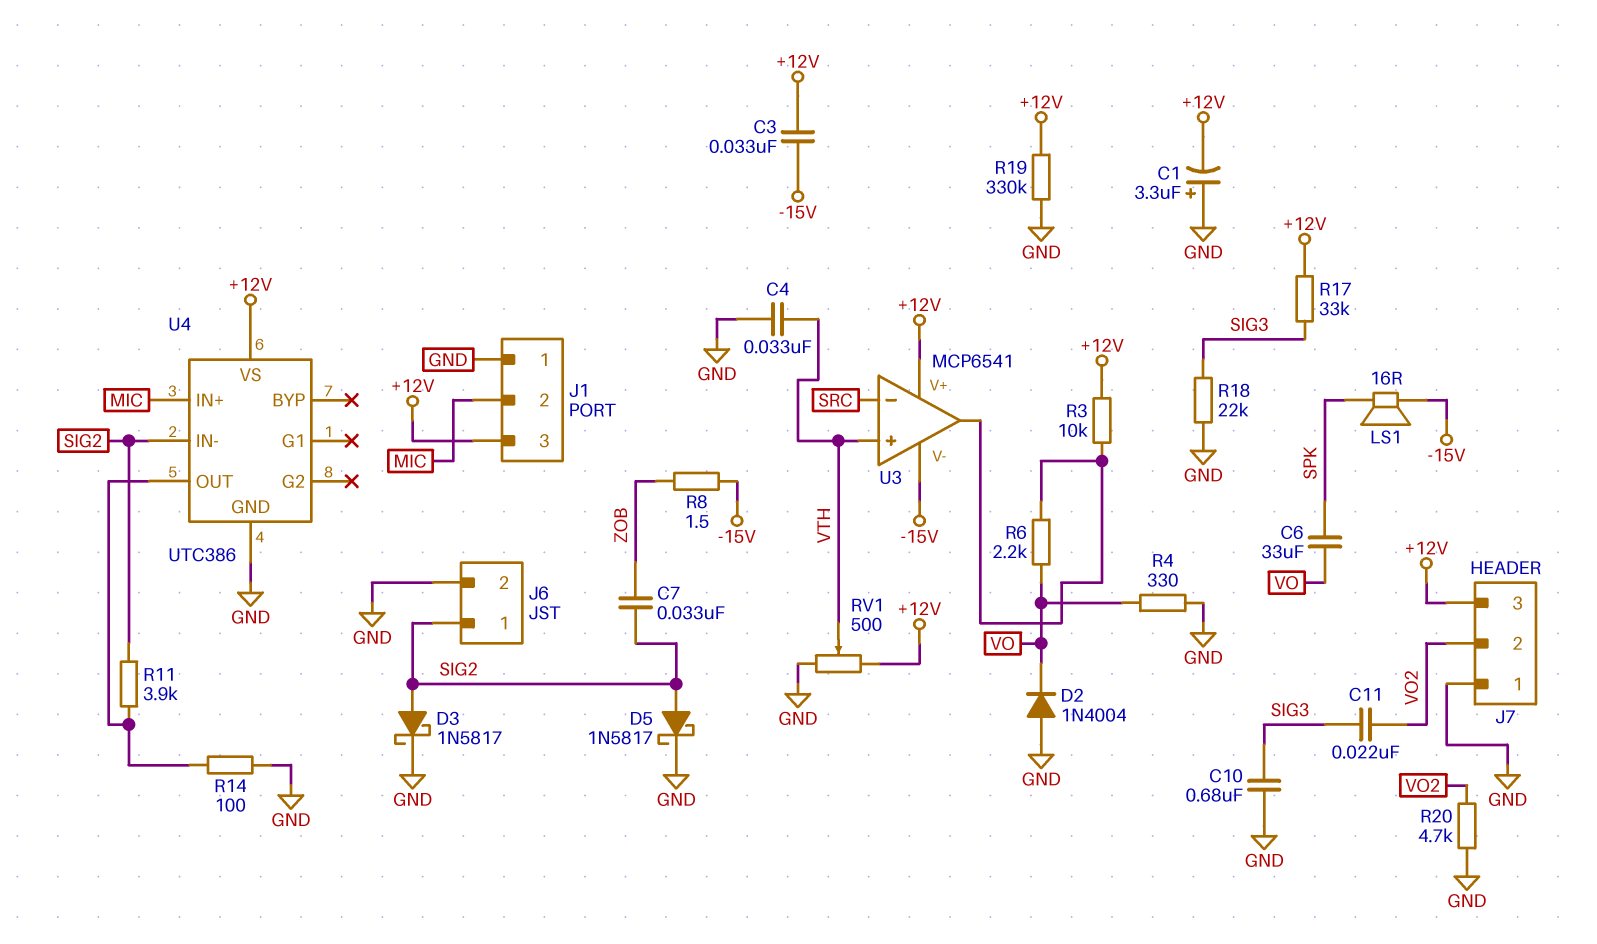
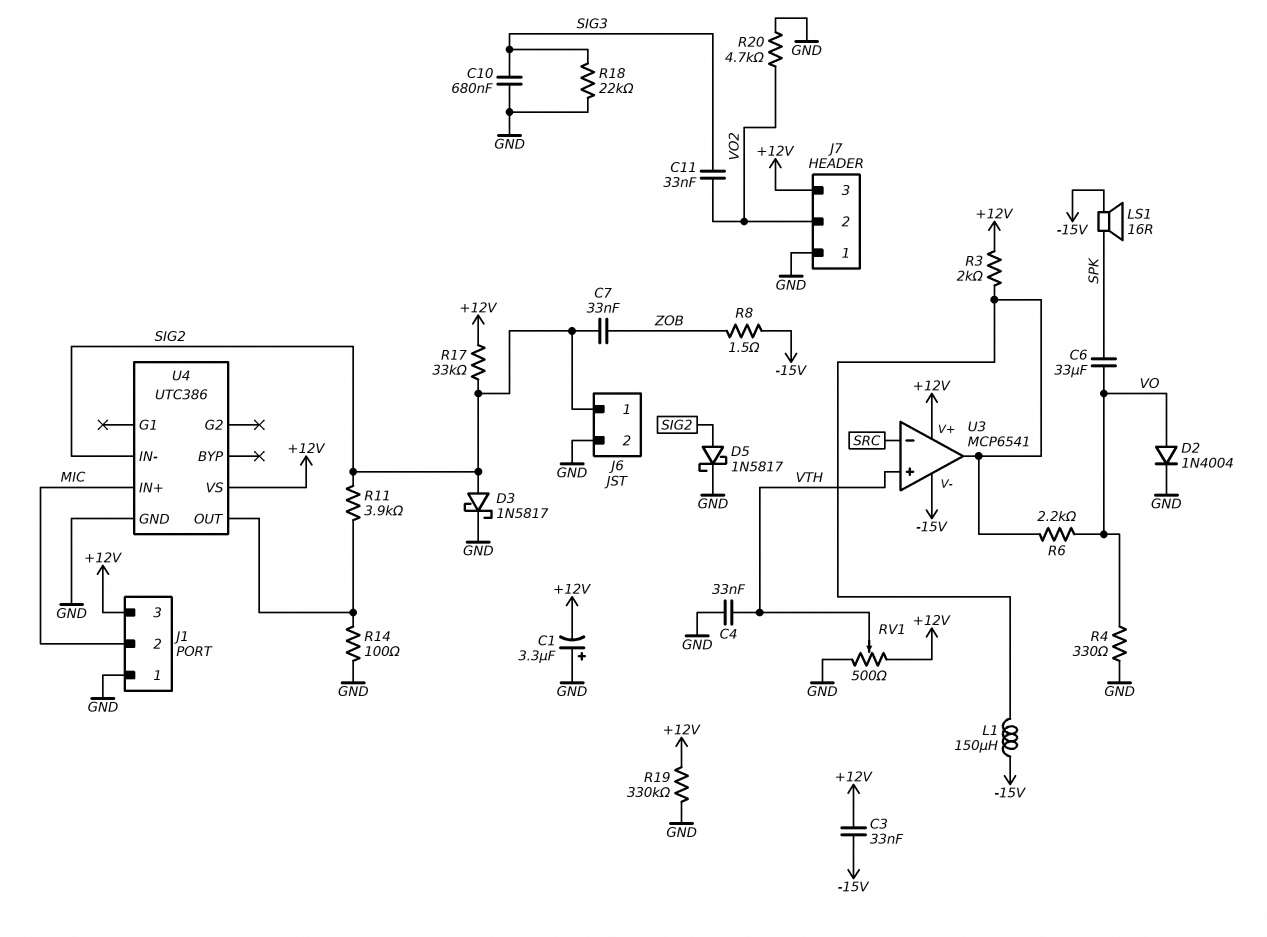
C11: 22nF (SIG3, VO2) -> 33nF (SIG3, VO2)
D2: diode 1N4004 (A GND, K VO) -> diode 1N4004 (A VO, K GND)
L1: none -> 150uH (-15V, U3/out)
R3: 10k (+12V, U3/out) -> 2k (+12V, U3/out)
R17: 33k (+12V, SIG3) -> 33k (+12V, SIG2)

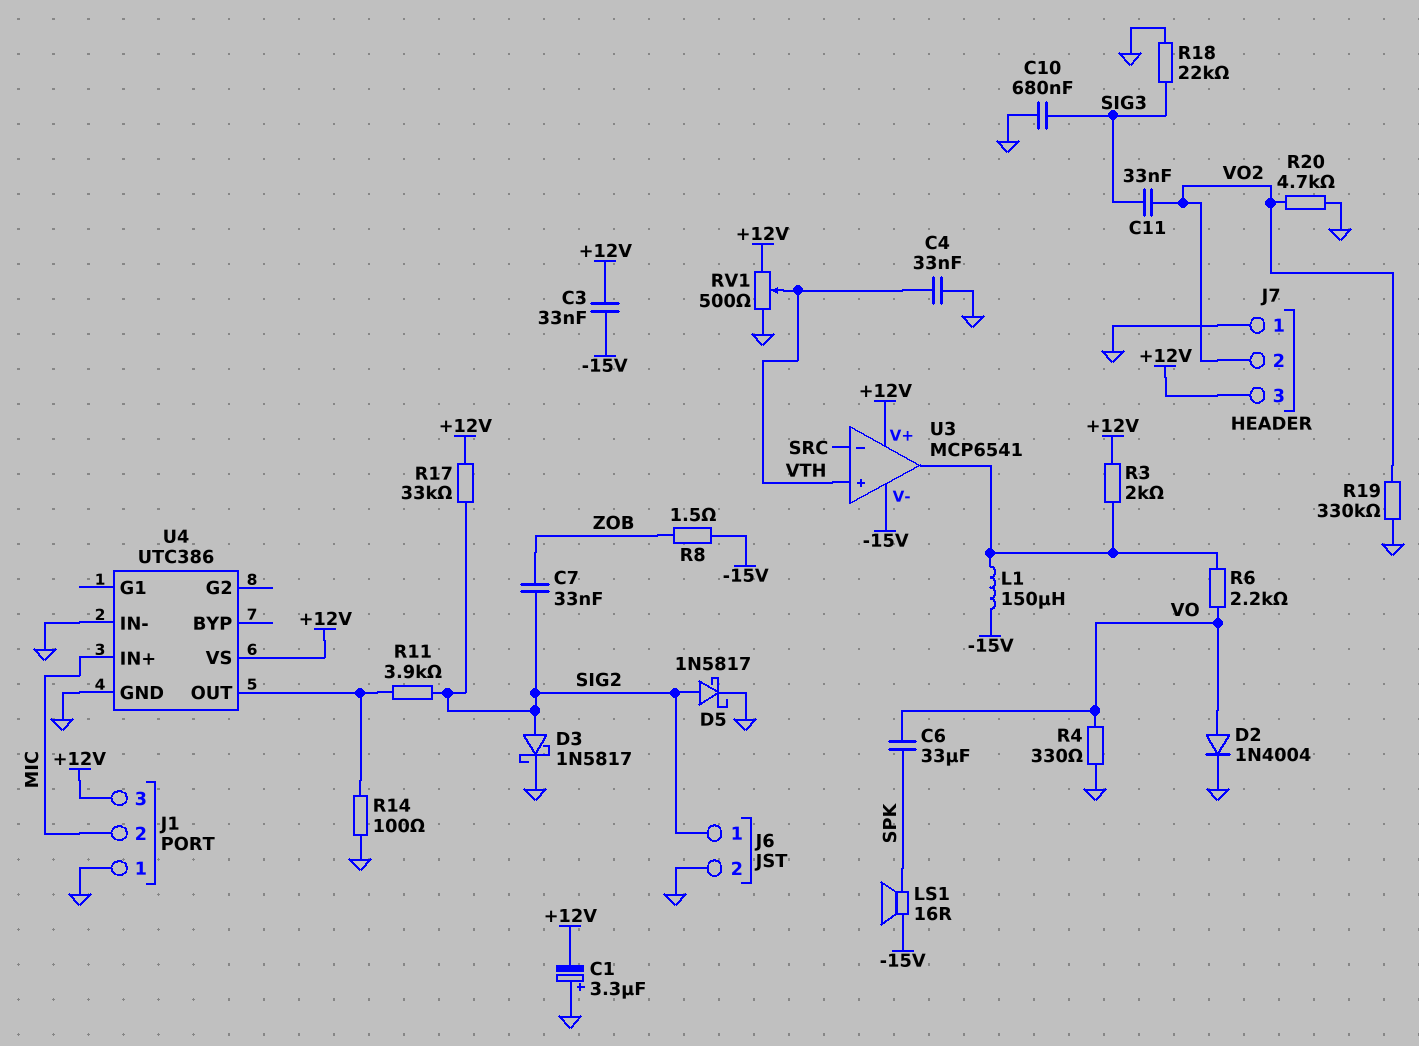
R19: 330k (+12V, GND) -> 330k (GND, VO2)
U4 pin IN-: SIG2 -> GND

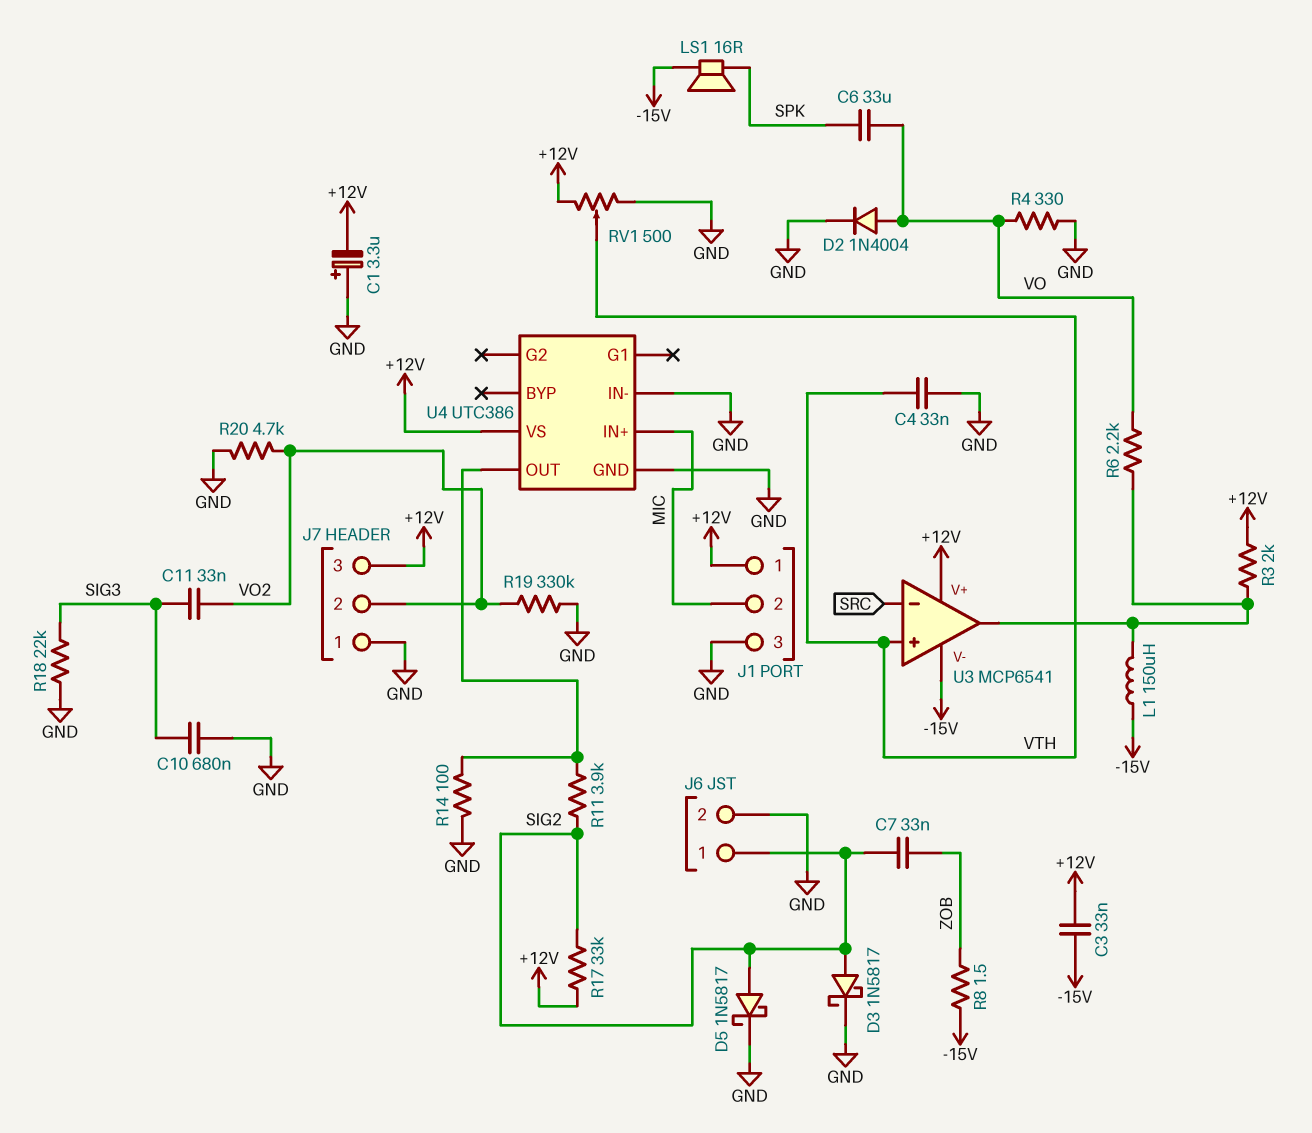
J1 pin 1: GND -> +12V
J1 pin 3: +12V -> GND

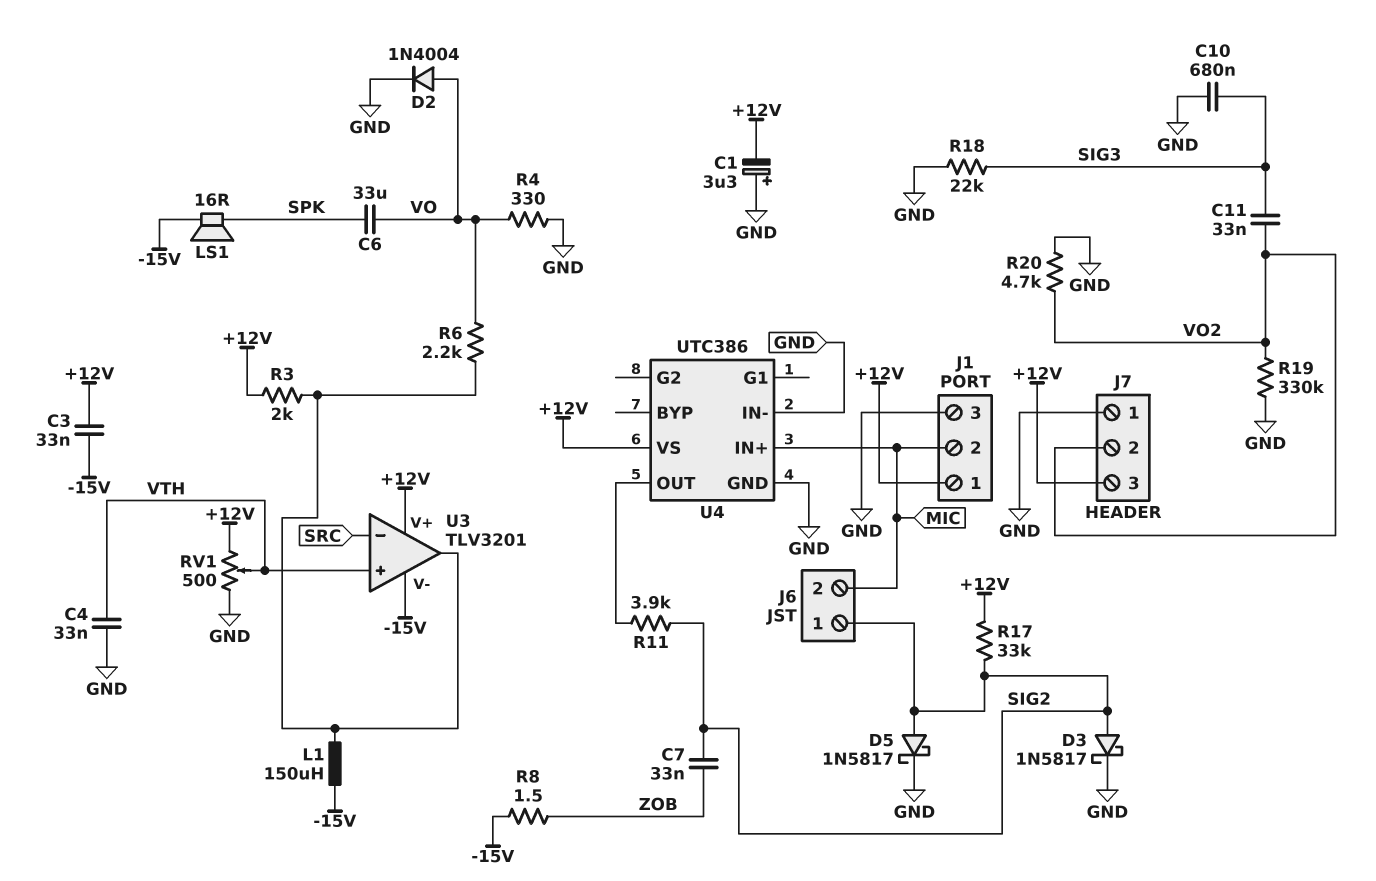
J6 pin 2: GND -> MIC
R14: 100 (GND, U4/OUT) -> none
U3: MCP6541 -> TLV3201

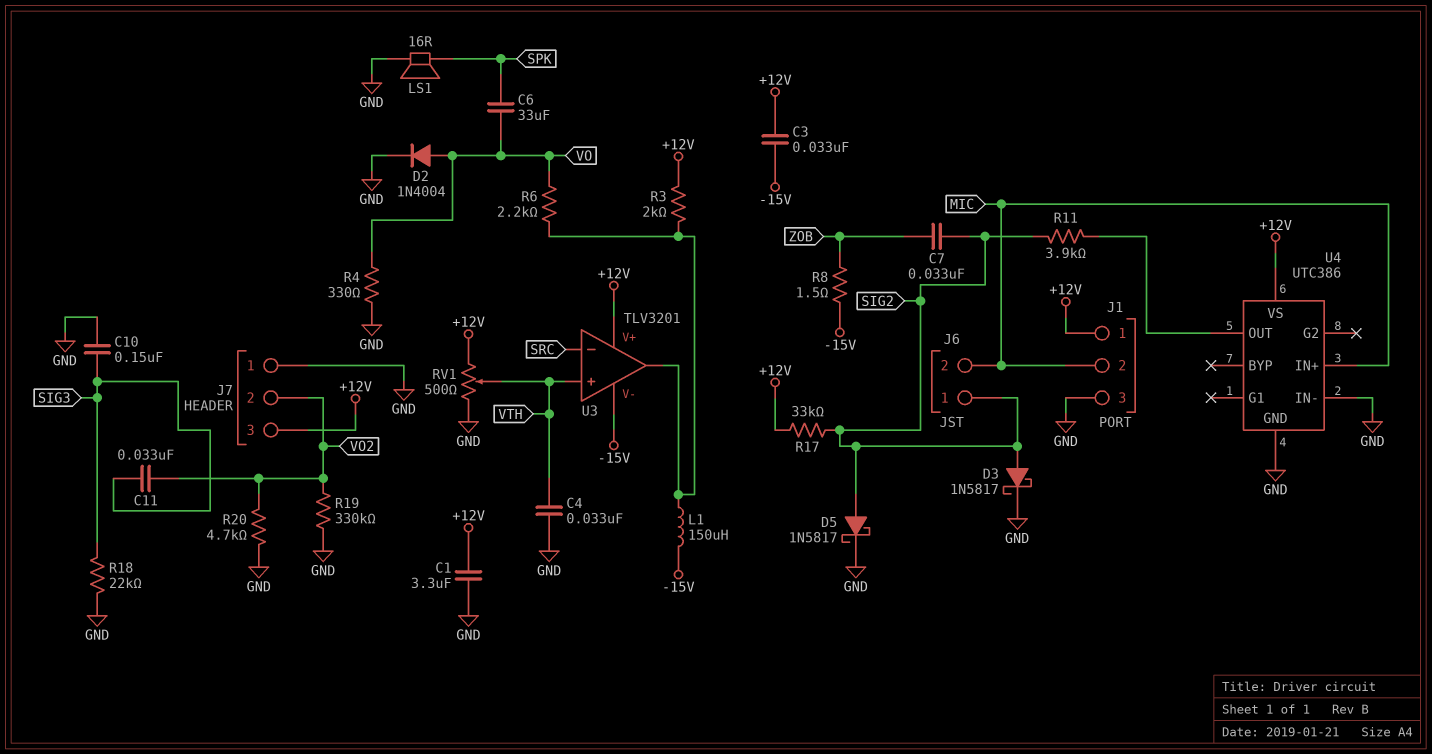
C1: 3.3uF (plus GND, minus +12V) -> 3.3uF (+12V, GND)
C10: 680nF (GND, SIG3) -> 150nF (GND, SIG3)
LS1: speaker 16R (-15V, SPK) -> speaker 16R (GND, SPK)

